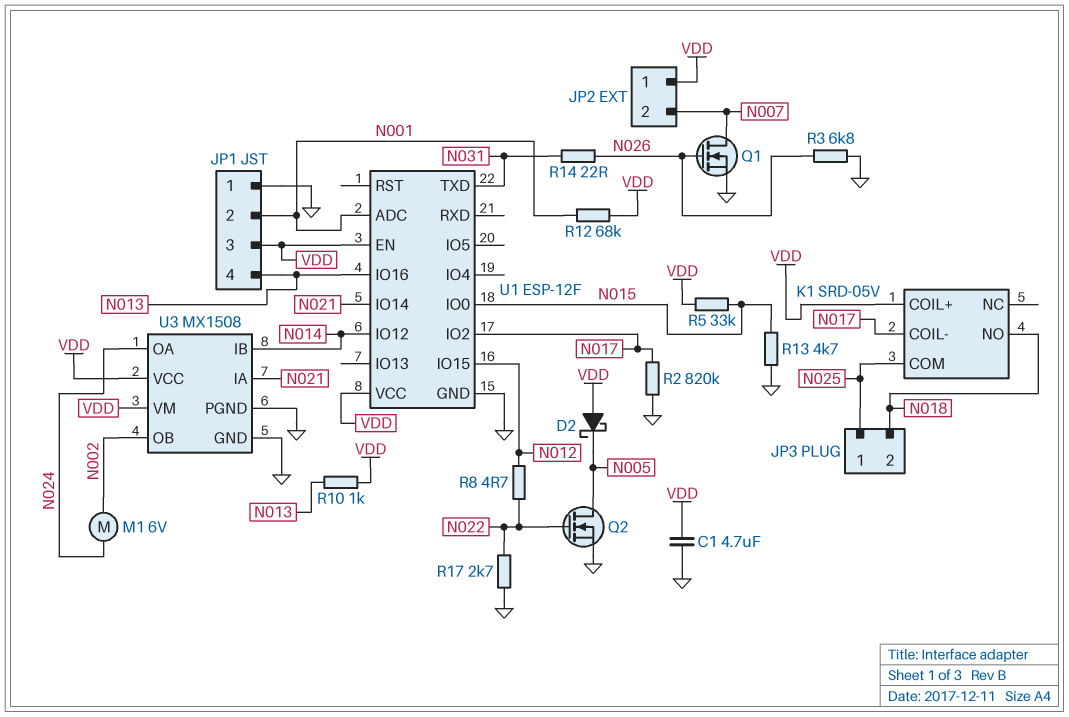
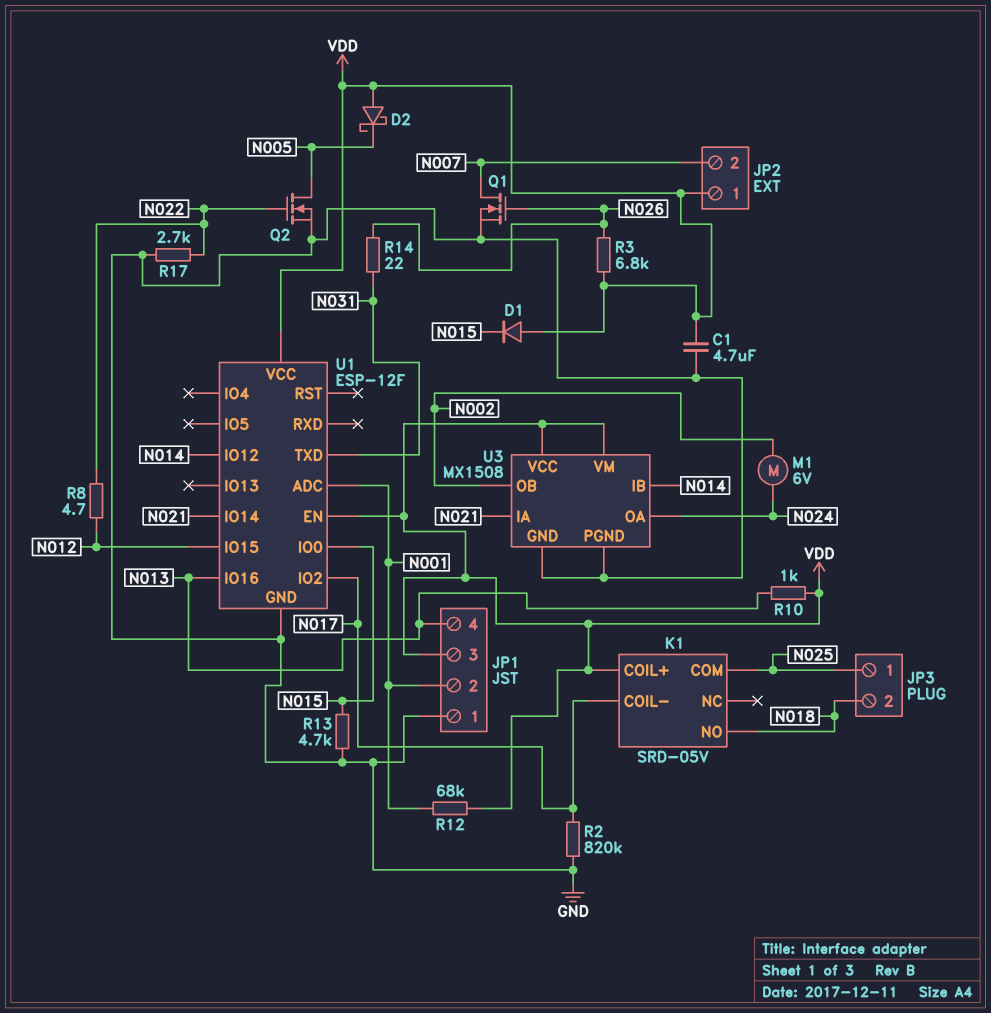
D1: none -> diode (A VDD, K N015)
R3: 6.8k (GND, N026) -> 6.8k (N026, VDD)
R5: 33k (N015, VDD) -> none

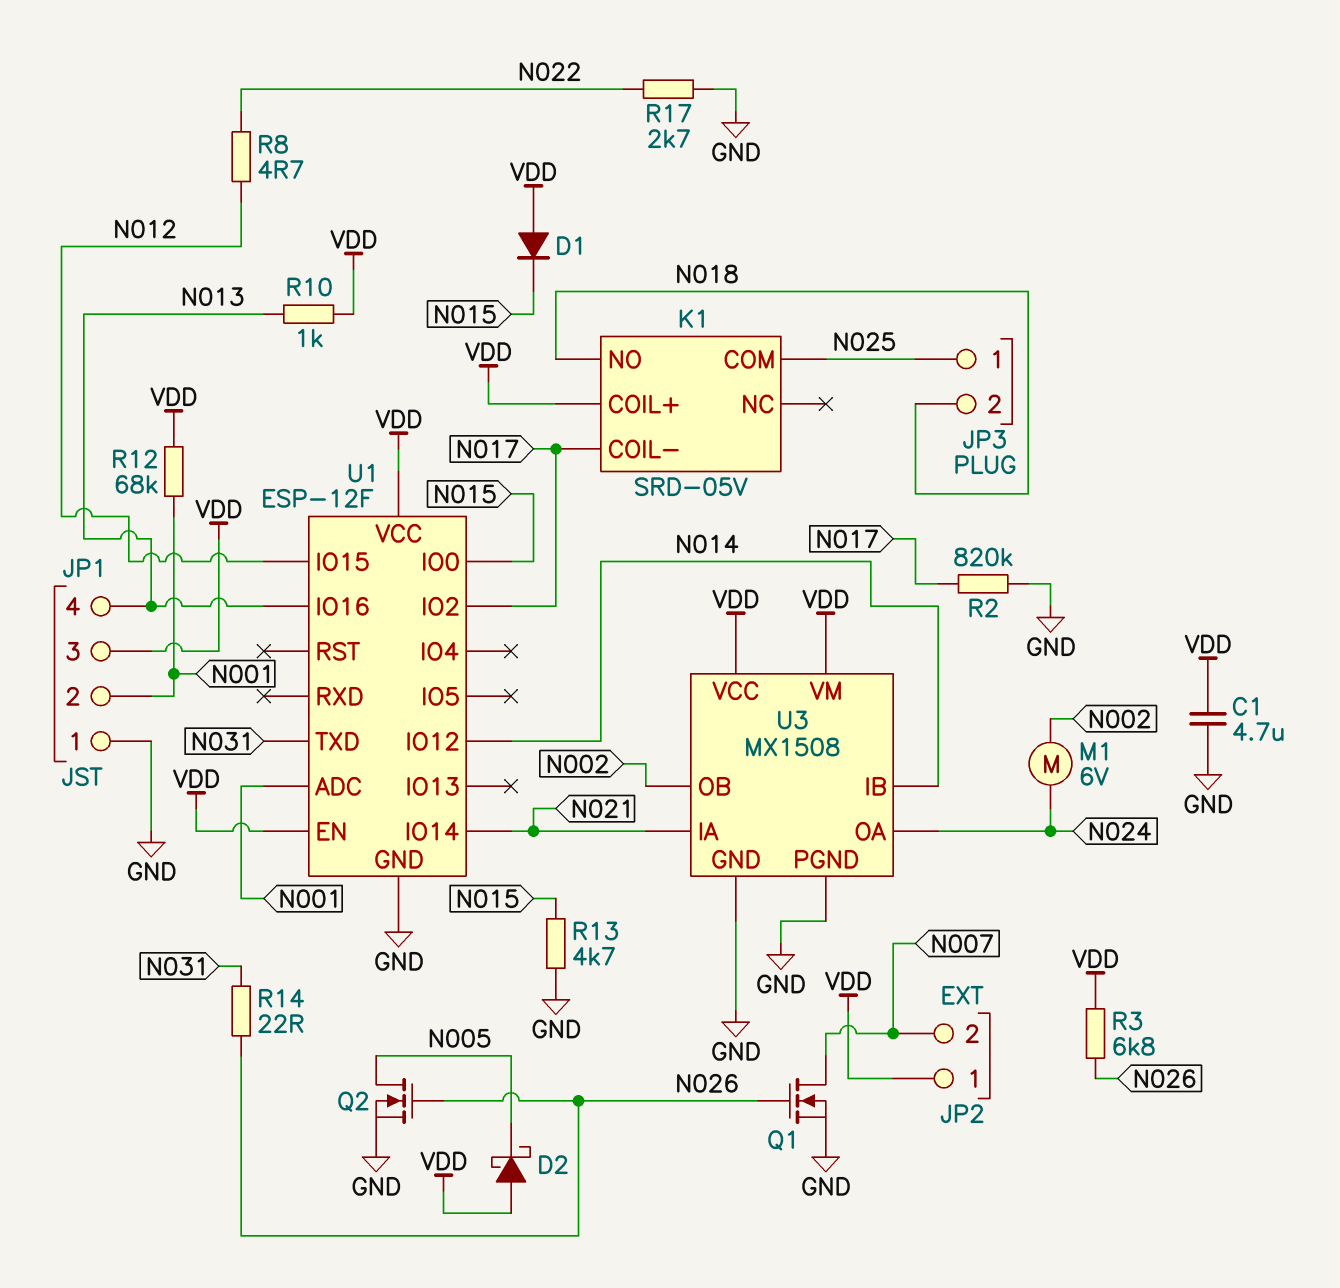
Q2: NMOS (G N022, D N005, S GND) -> NMOS (G N026, D N005, S GND)

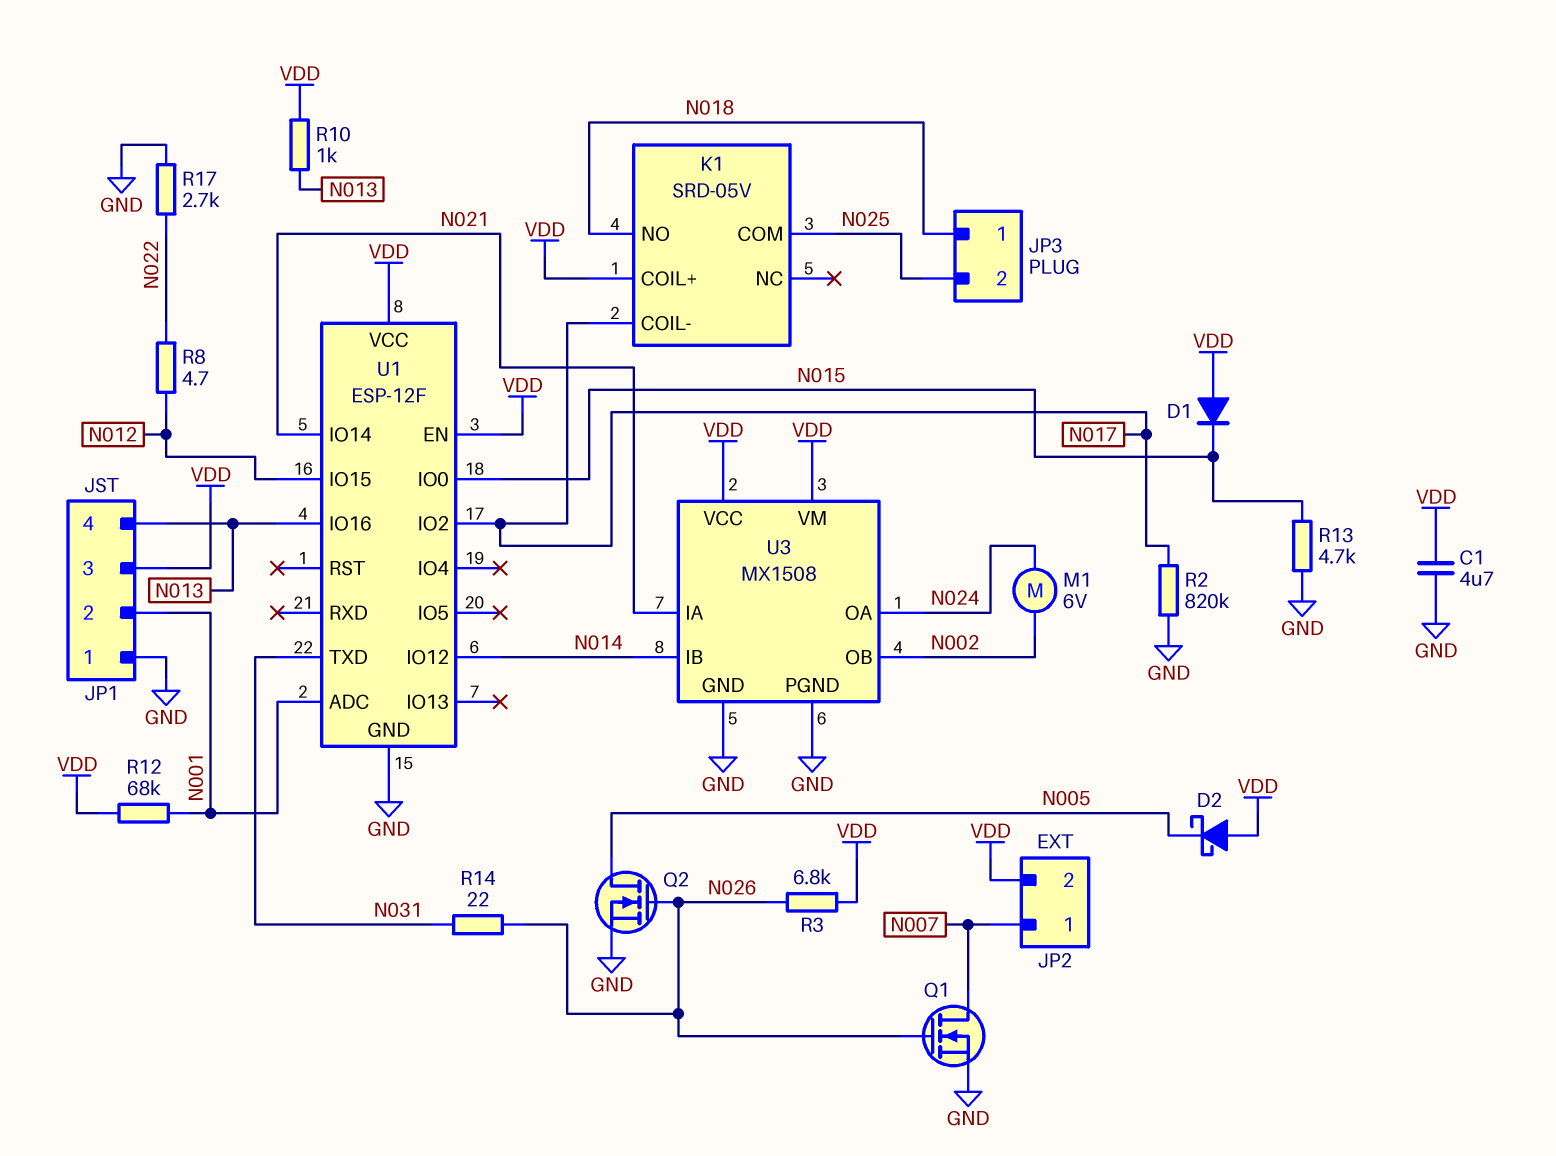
JP2 pin 1: VDD -> N007
JP2 pin 2: N007 -> VDD
JP3 pin 1: N025 -> N018
JP3 pin 2: N018 -> N025

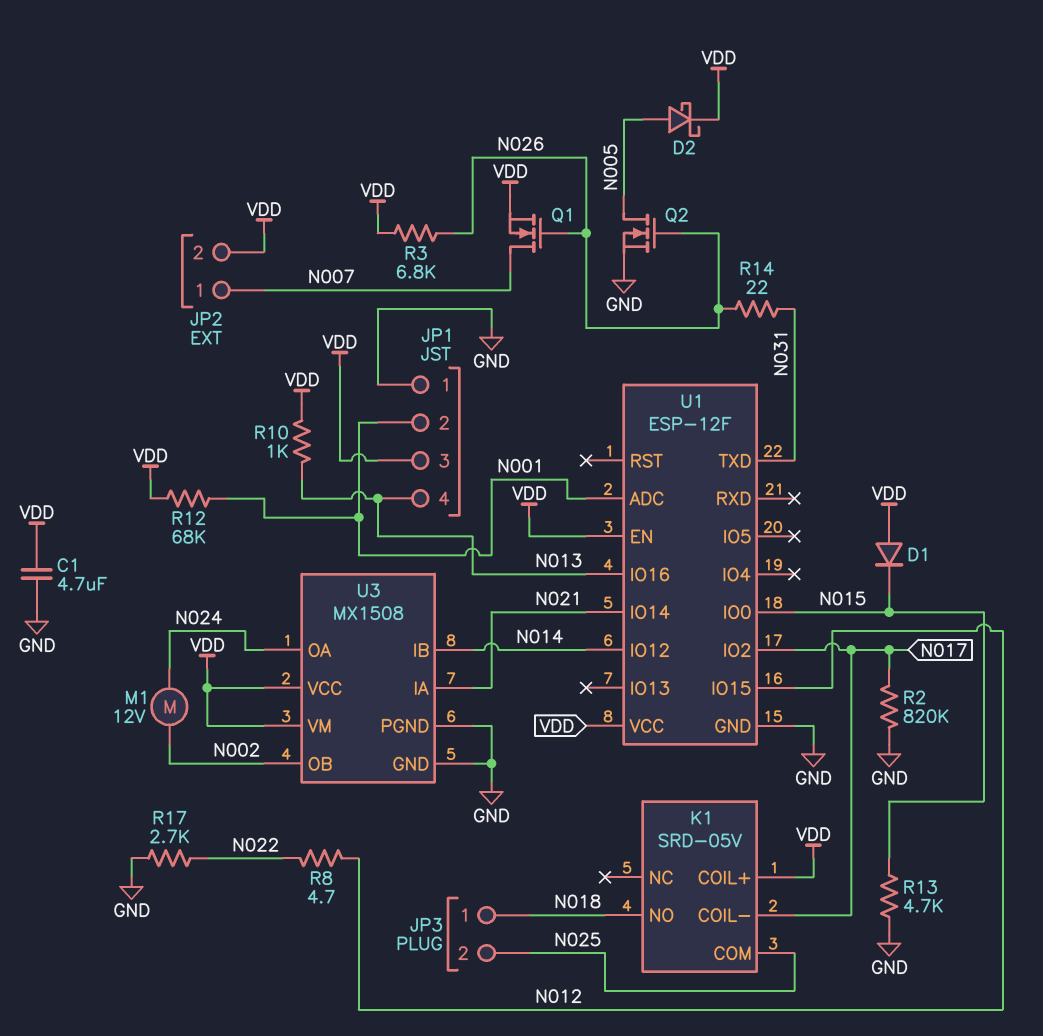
D2: schottky (A VDD, K N005) -> schottky (A N005, K VDD)
M1: motor 6V (N002, N024) -> motor 12V (N002, N024)
Q1: NMOS (G N026, D N007, S GND) -> NMOS (G N026, D N007, S VDD)

